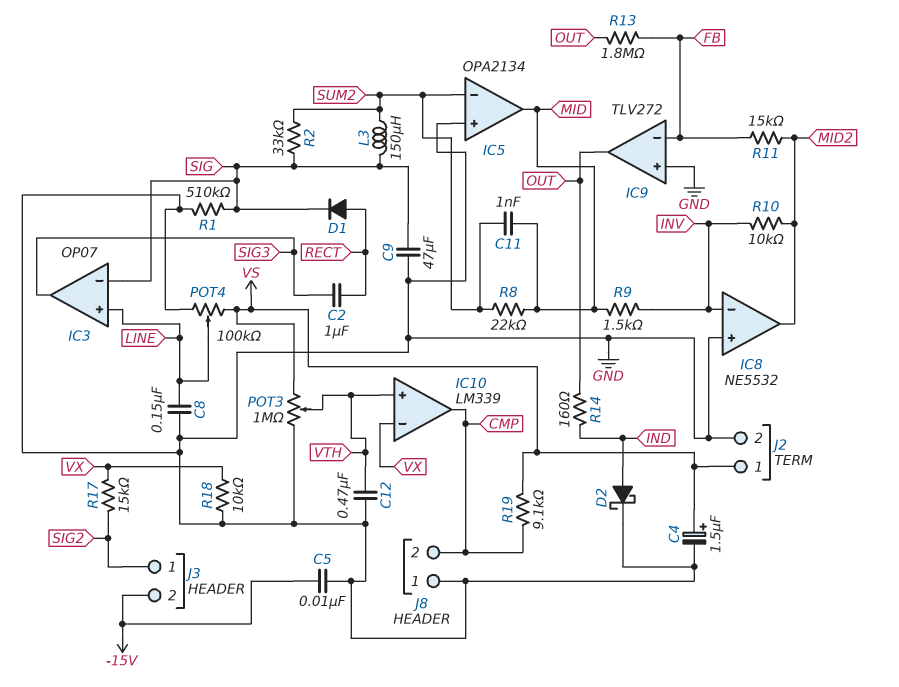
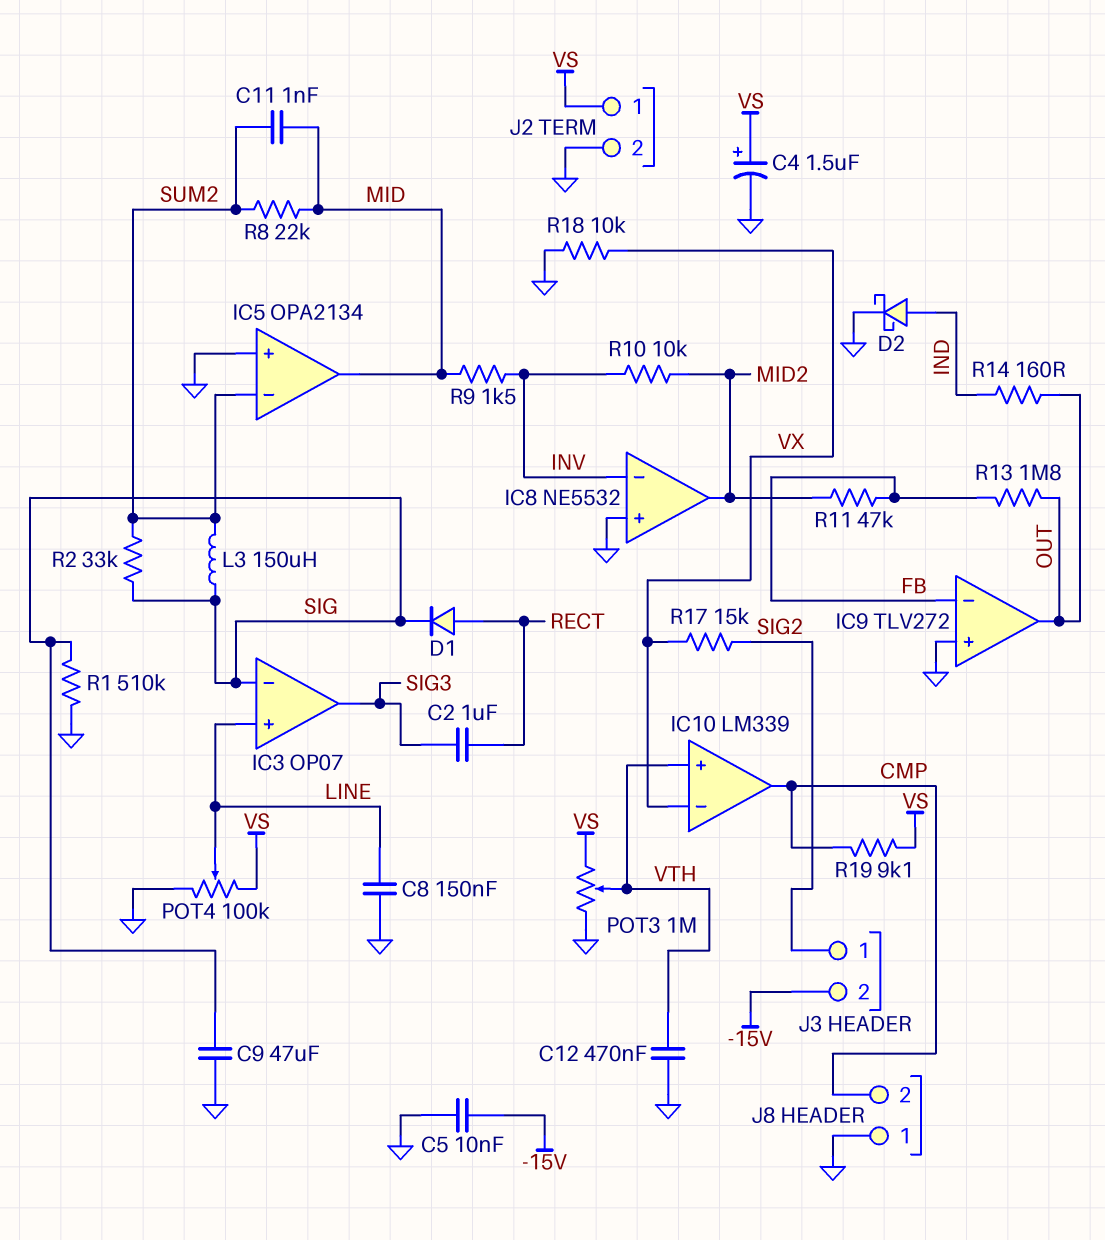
R11: 15k (FB, MID2) -> 47k (FB, MID2)

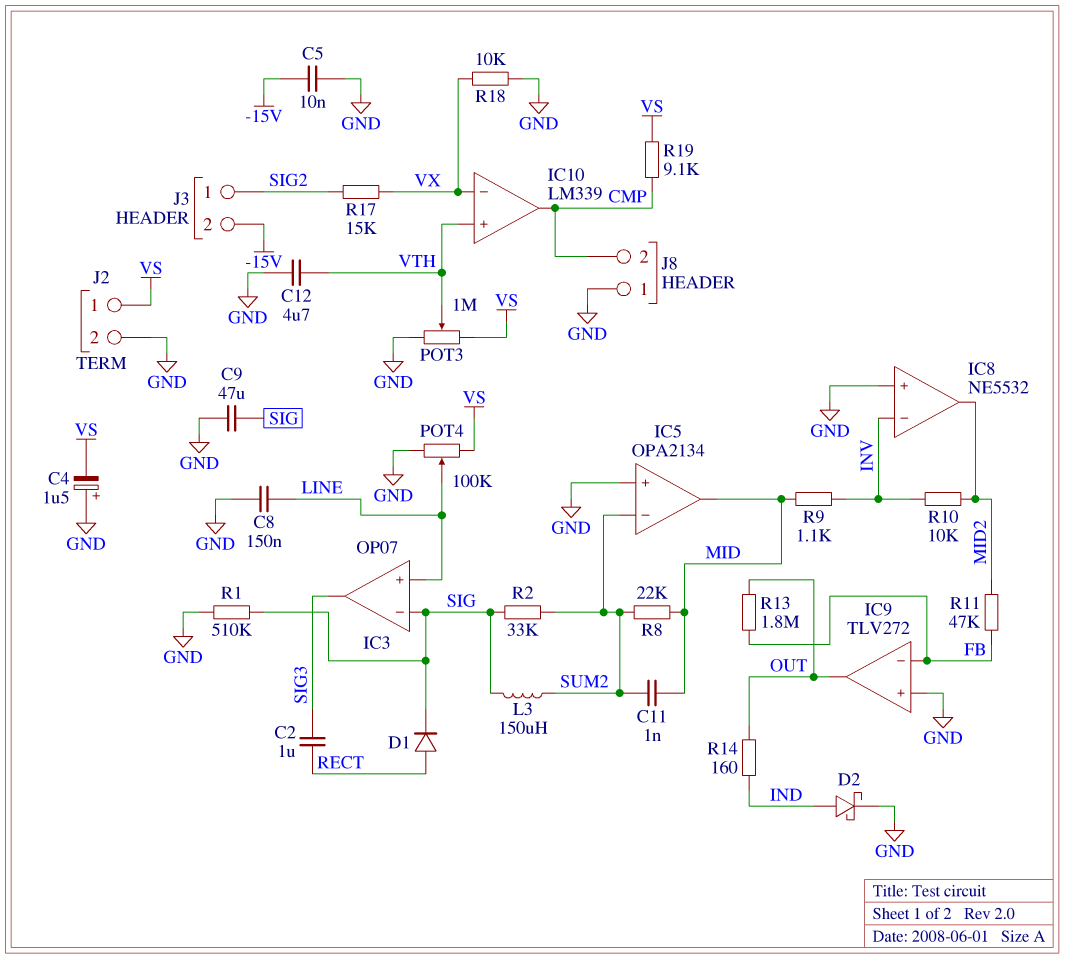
C4: 1.5uF (plus VS, minus GND) -> 1.5uF (plus GND, minus VS)
C12: 470nF (GND, VTH) -> 4.7uF (GND, VTH)
R9: 1.5k (INV, MID) -> 1.1k (INV, MID)

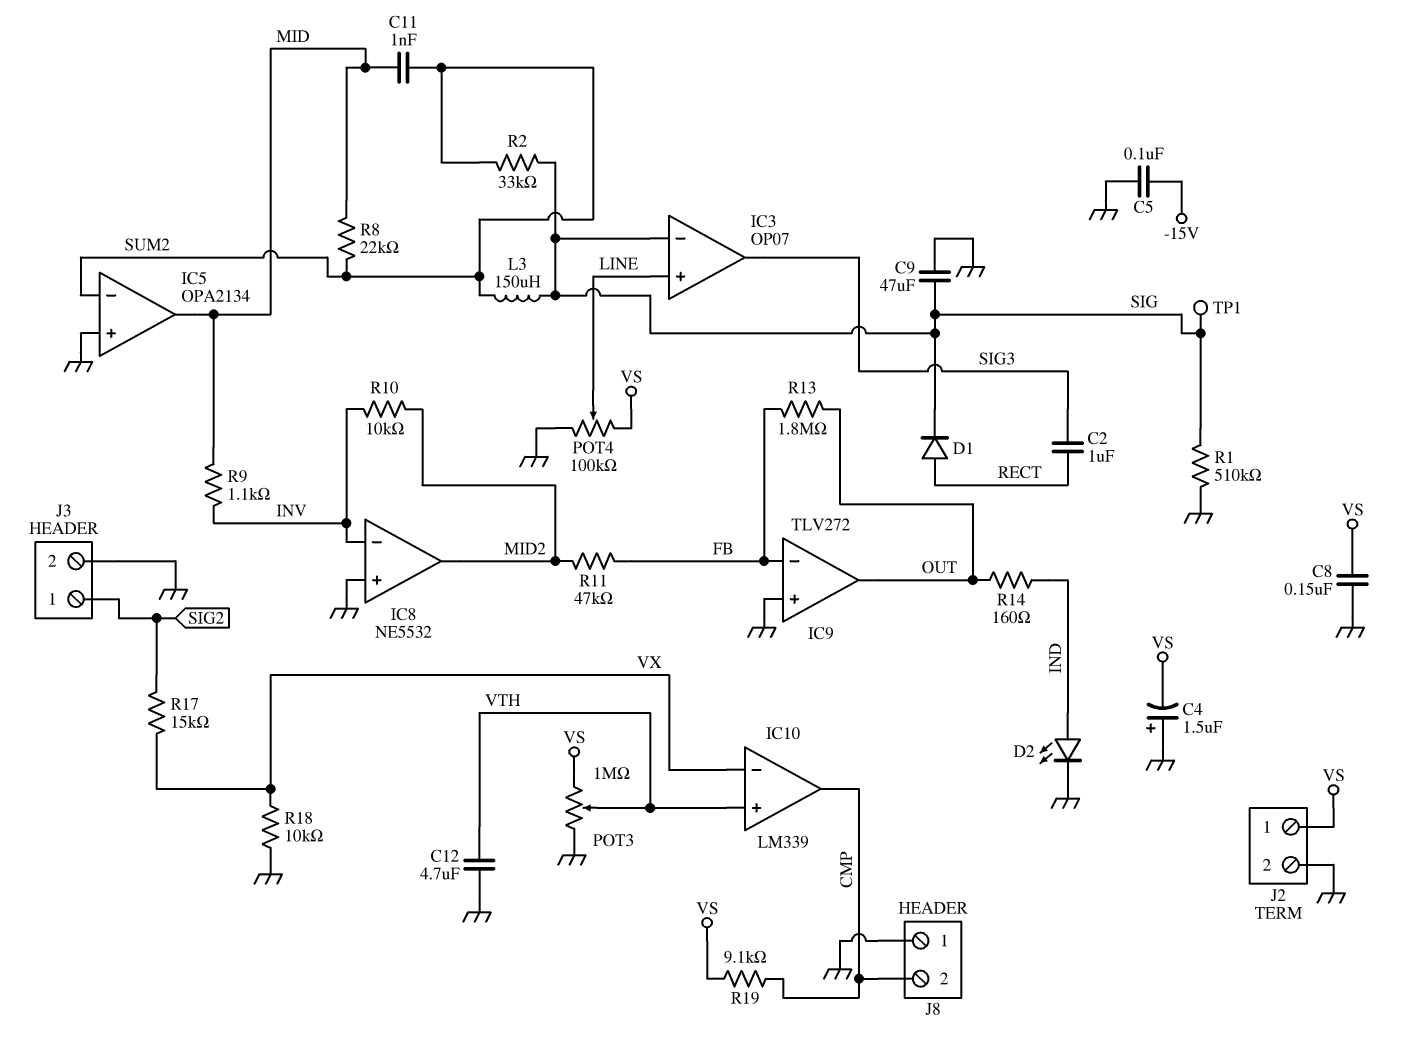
C5: 10nF (-15V, GND) -> 100nF (-15V, GND)
C8: 150nF (GND, LINE) -> 150nF (GND, VS)
D2: schottky (A IND, K GND) -> LED (A IND, K GND)
J3 pin 2: -15V -> GND
TP1: none -> test point (SIG)

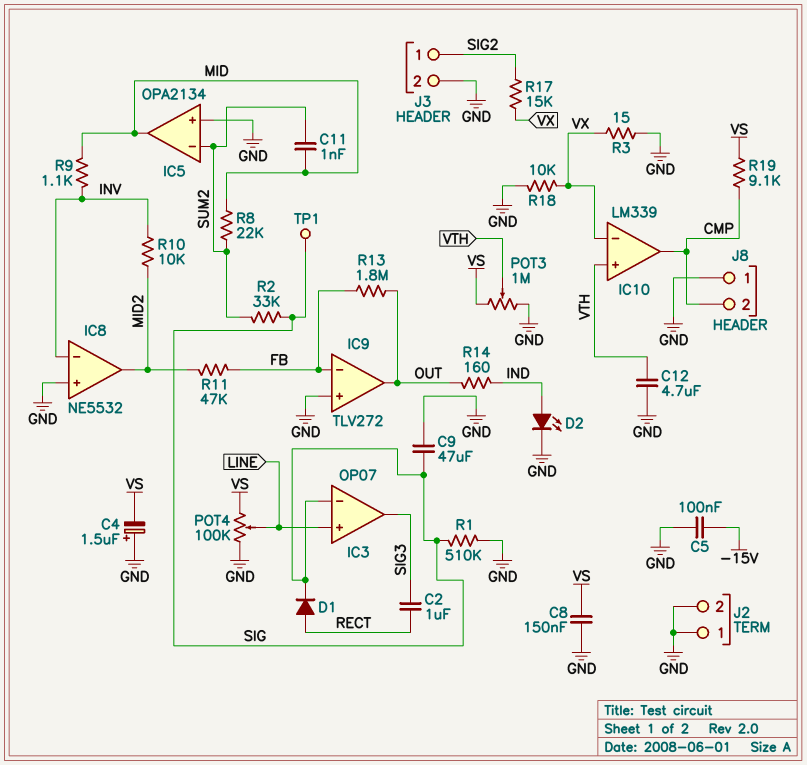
J2 pin 1: VS -> GND
L3: 150uH (SIG, SUM2) -> none
R3: none -> 15 (GND, VX)

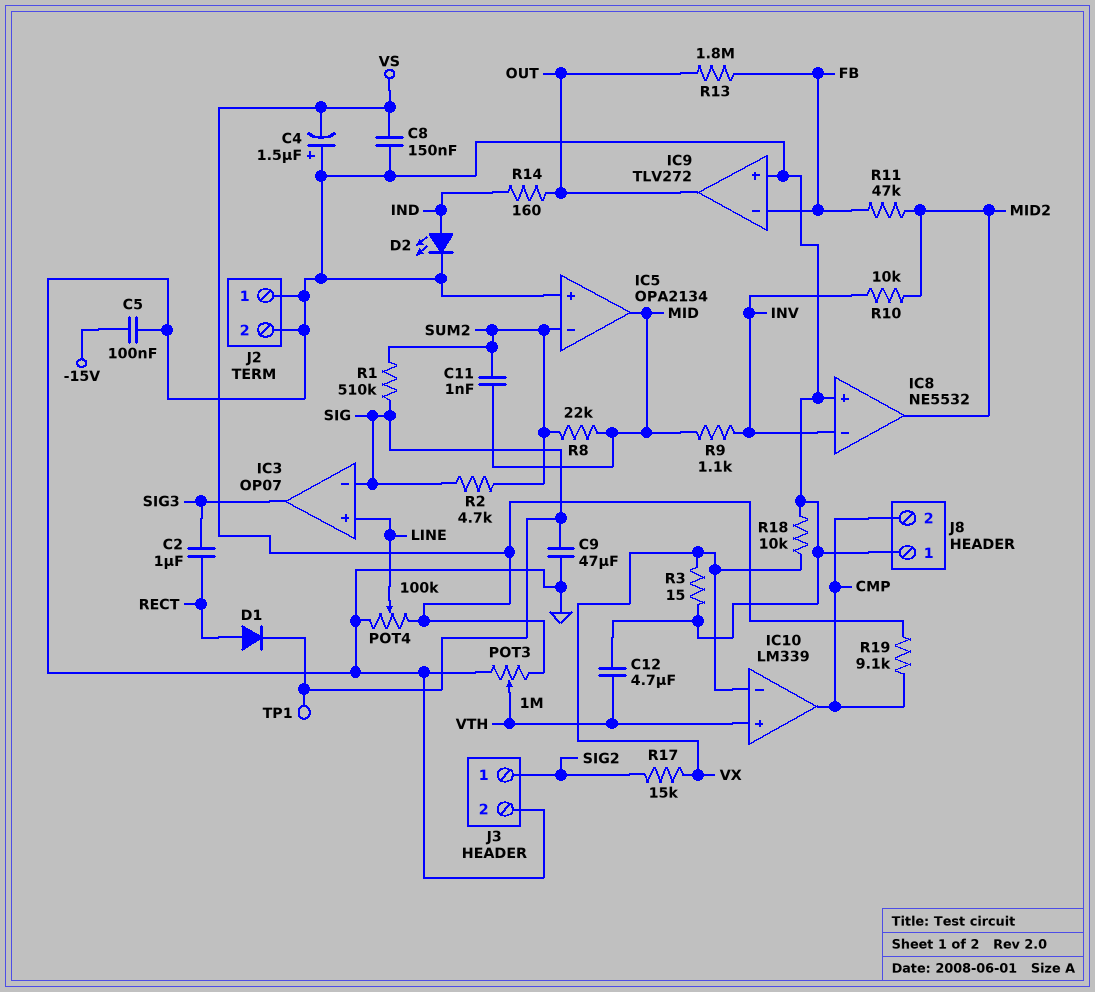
R1: 510k (GND, SIG) -> 510k (SIG, SUM2)
R2: 33k (SIG, SUM2) -> 4.7k (SIG, SUM2)

